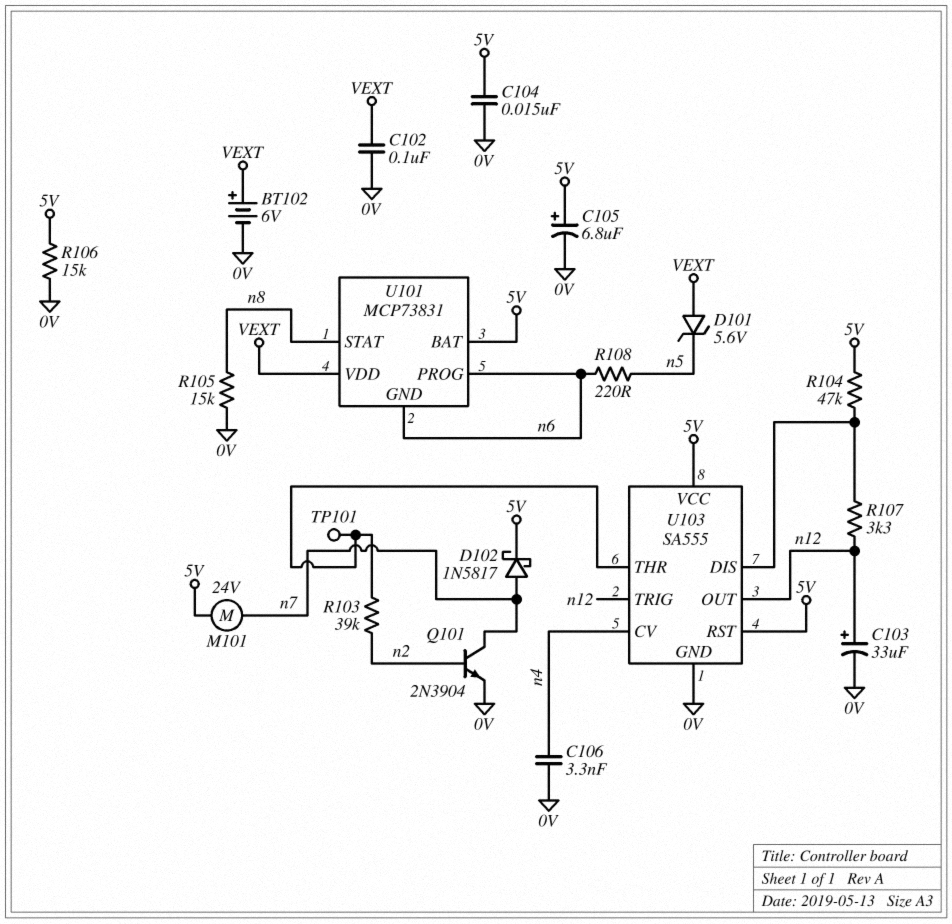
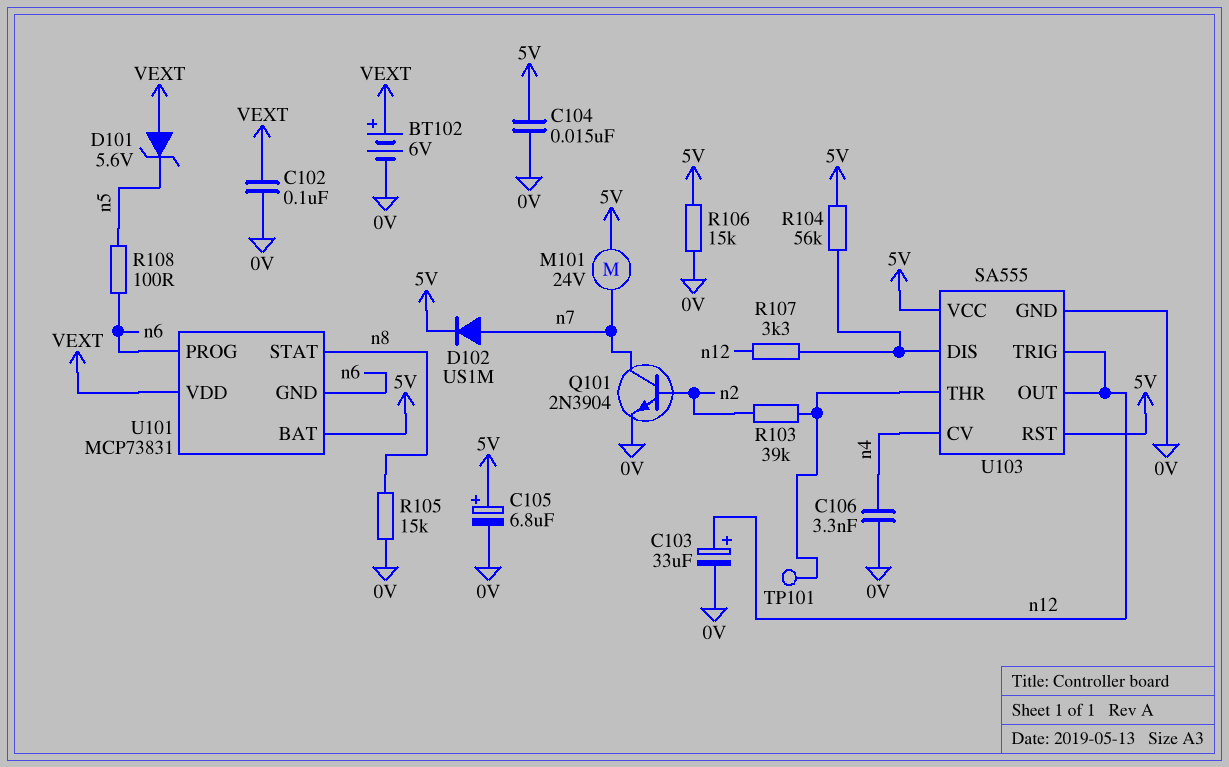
D102: schottky 1N5817 (A n7, K 5V) -> diode US1M (A n7, K 5V)
R104: 47k (5V, U103/DIS) -> 56k (5V, U103/DIS)
R108: 220 (n5, n6) -> 100 (n5, n6)

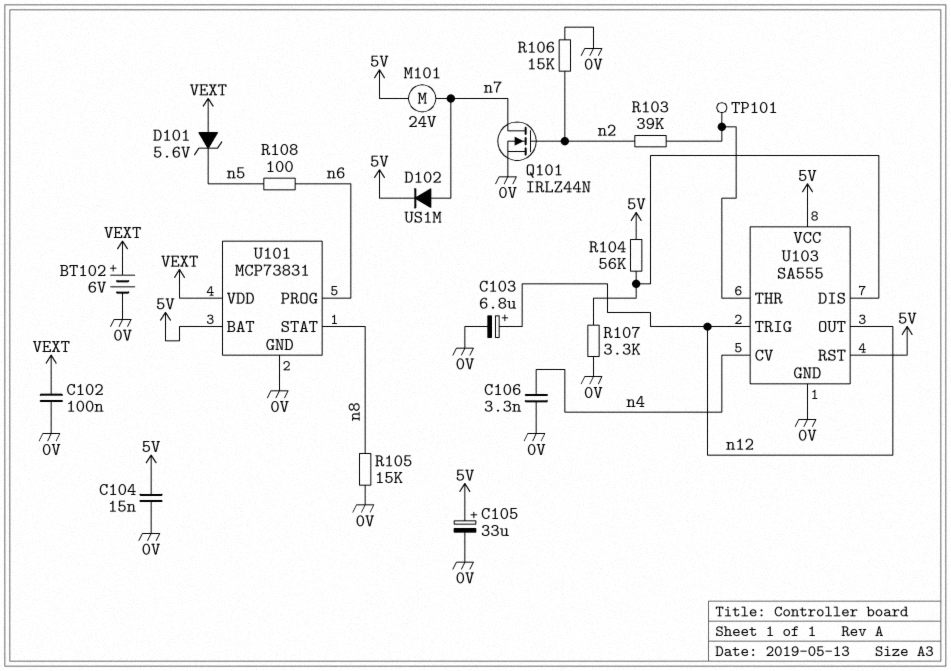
C103: 33uF (plus n12, minus 0V) -> 6.8uF (plus n12, minus 0V)
C105: 6.8uF (plus 5V, minus 0V) -> 33uF (plus 5V, minus 0V)
Q101: NPN 2N3904 (B n2, C n7, E 0V) -> NMOS IRLZ44N (G n2, D n7, S 0V)
R106: 15k (0V, 5V) -> 15k (0V, n2)
R107: 3.3k (U103/DIS, n12) -> 3.3k (0V, U103/DIS)
U101 pin GND: n6 -> 0V

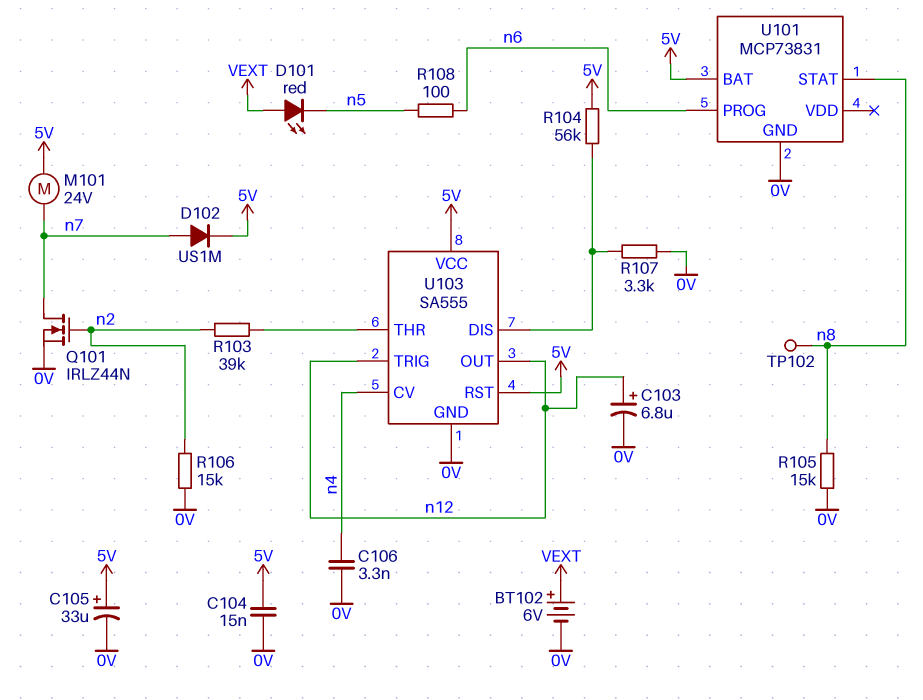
C102: 100nF (0V, VEXT) -> none
D101: zener 5.6V (A VEXT, K n5) -> LED red (A VEXT, K n5)
TP101: test point (U103/THR) -> none
TP102: none -> test point (n8)
U101 pin VDD: VEXT -> none

